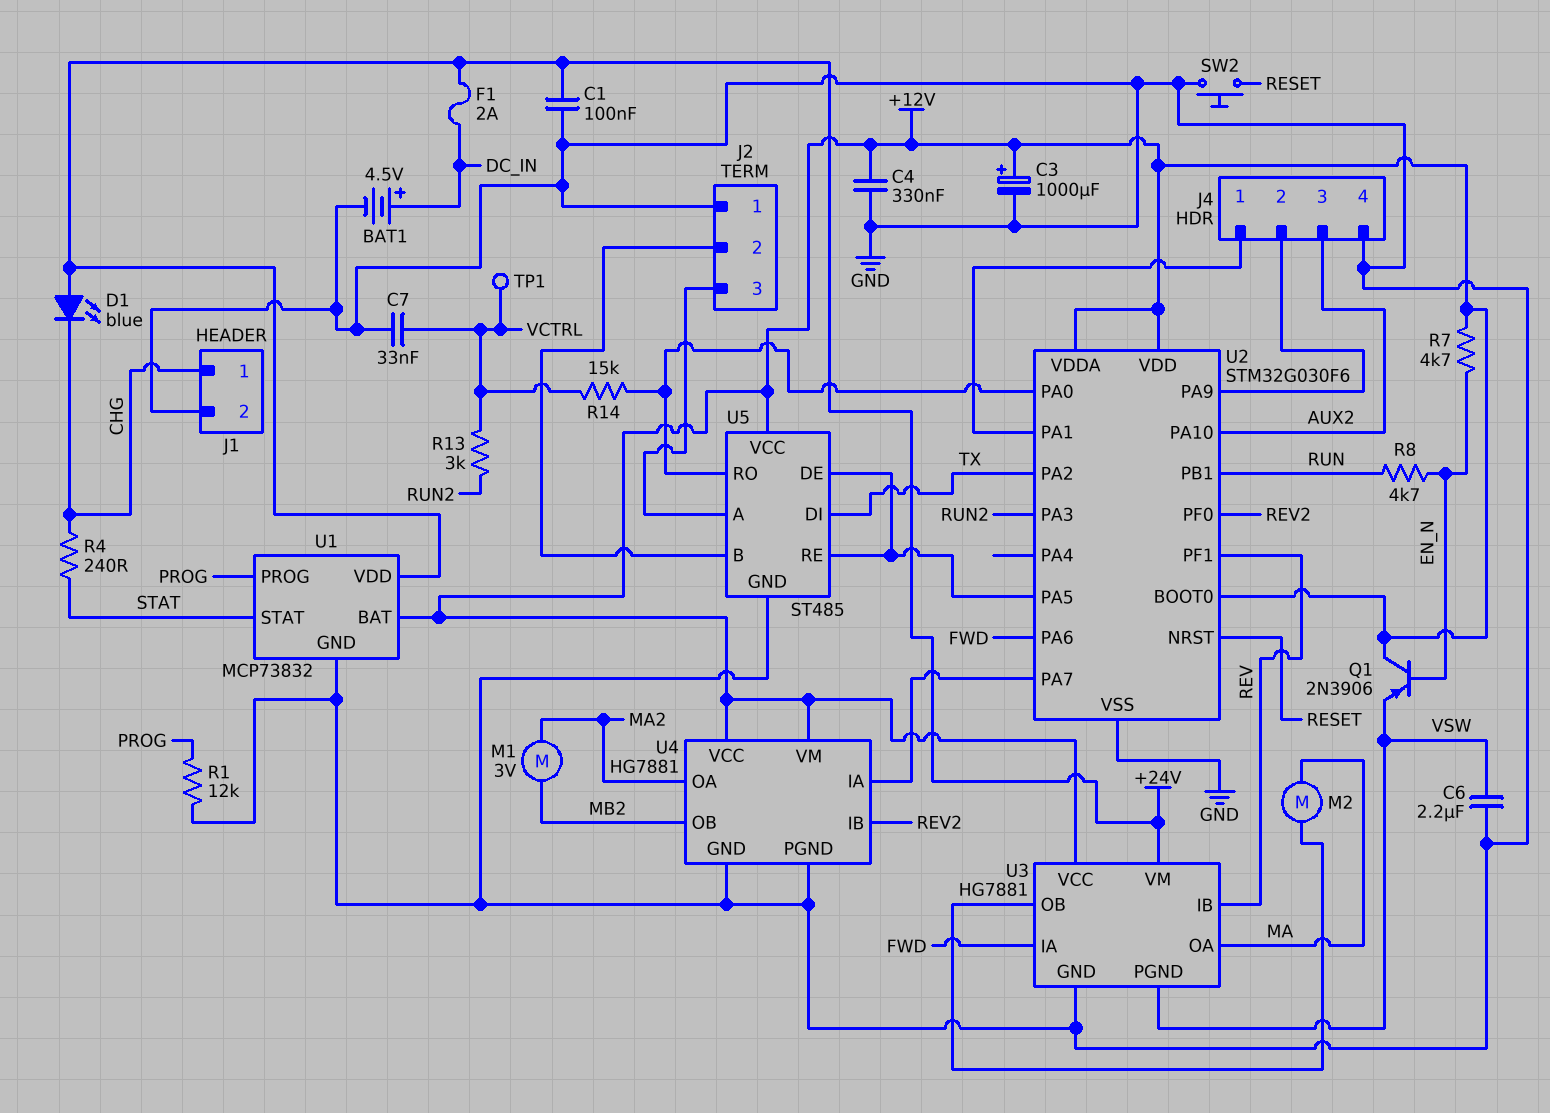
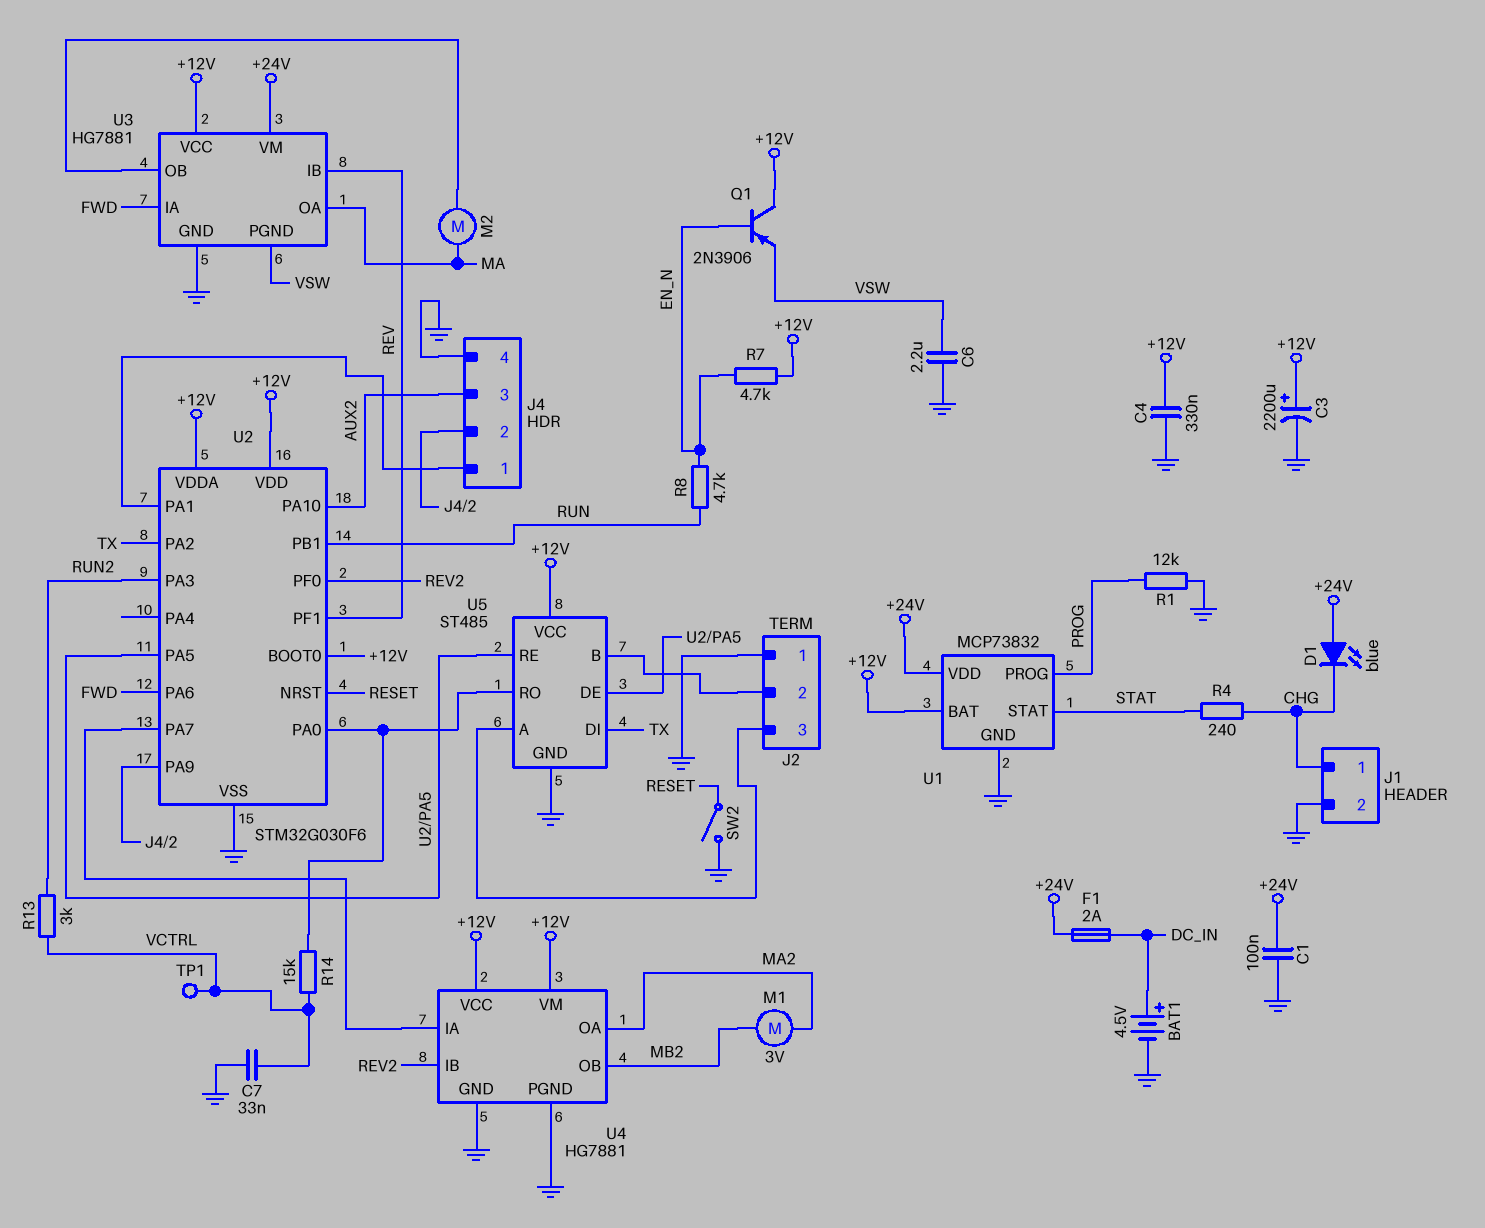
C3: 1000uF (plus +12V, minus GND) -> 2200uF (plus +12V, minus GND)
SW2: button (GND, RESET) -> switch (GND, RESET)

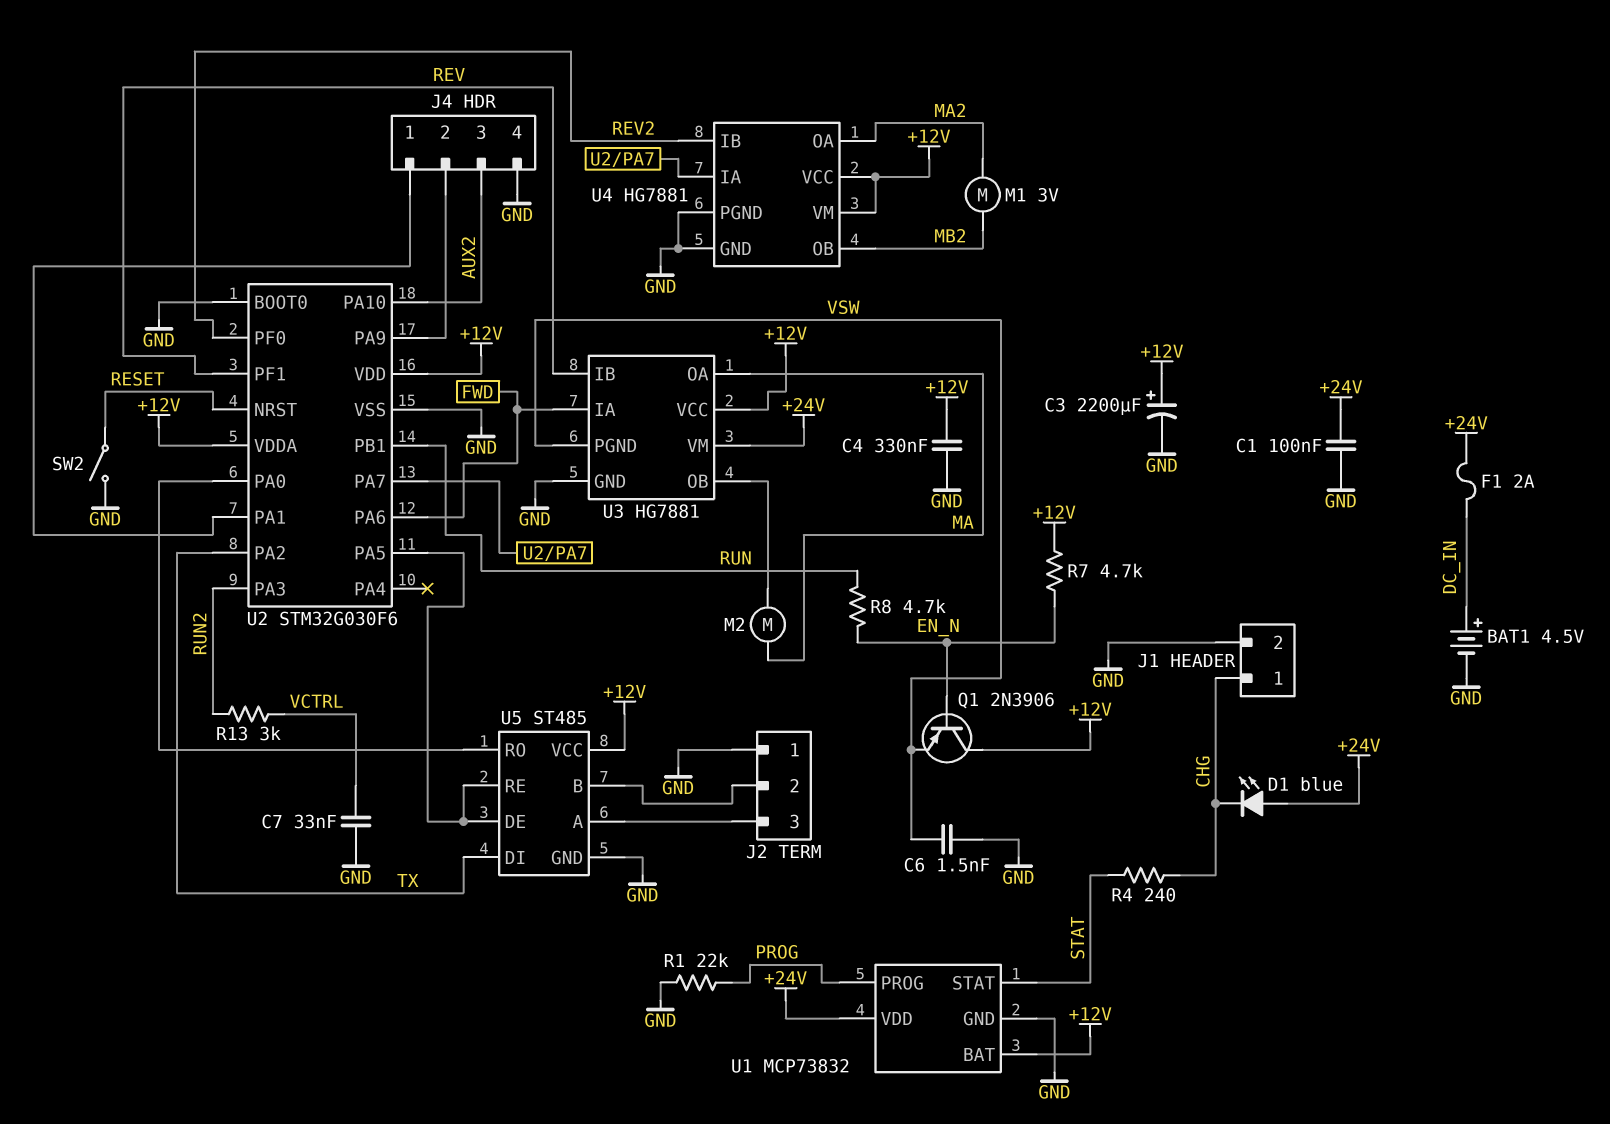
C6: 2.2uF (GND, VSW) -> 1.5nF (GND, VSW)
R1: 12k (GND, PROG) -> 22k (GND, PROG)
R14: 15k (U2/PA0, VCTRL) -> none
TP1: test point (VCTRL) -> none
U2 pin BOOT0: +12V -> GND

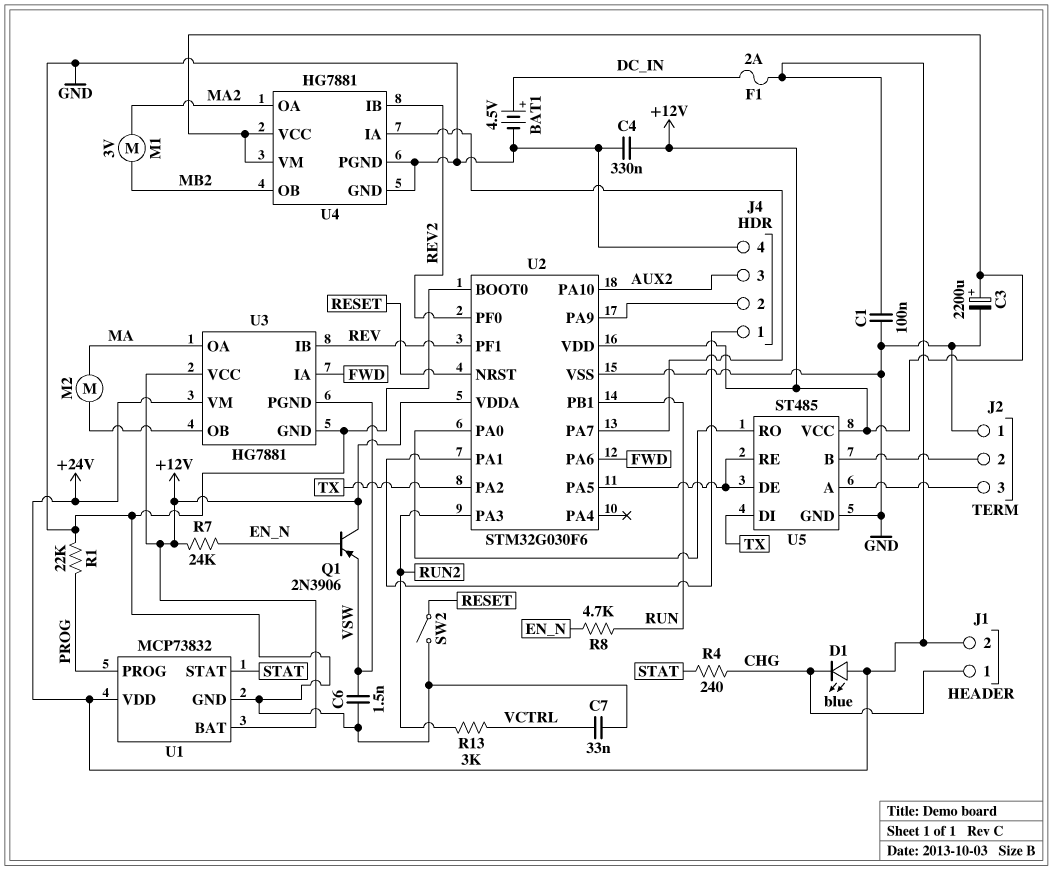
J1 pin 2: GND -> +24V
R7: 4.7k (+12V, EN_N) -> 24k (+12V, EN_N)

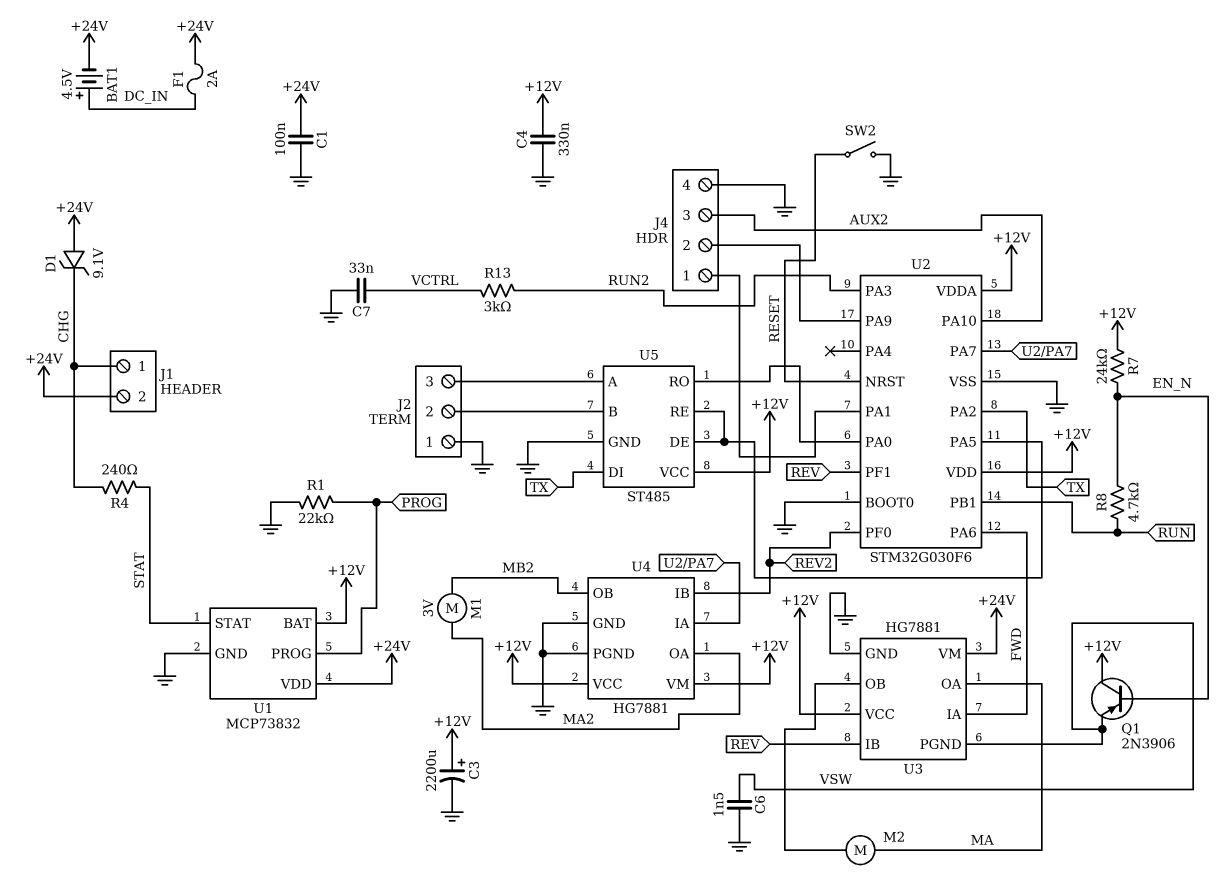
BAT1: 4.5V (plus DC_IN, minus GND) -> 4.5V (plus DC_IN, minus +24V)
D1: LED blue (A +24V, K CHG) -> zener 9.1V (A +24V, K CHG)

